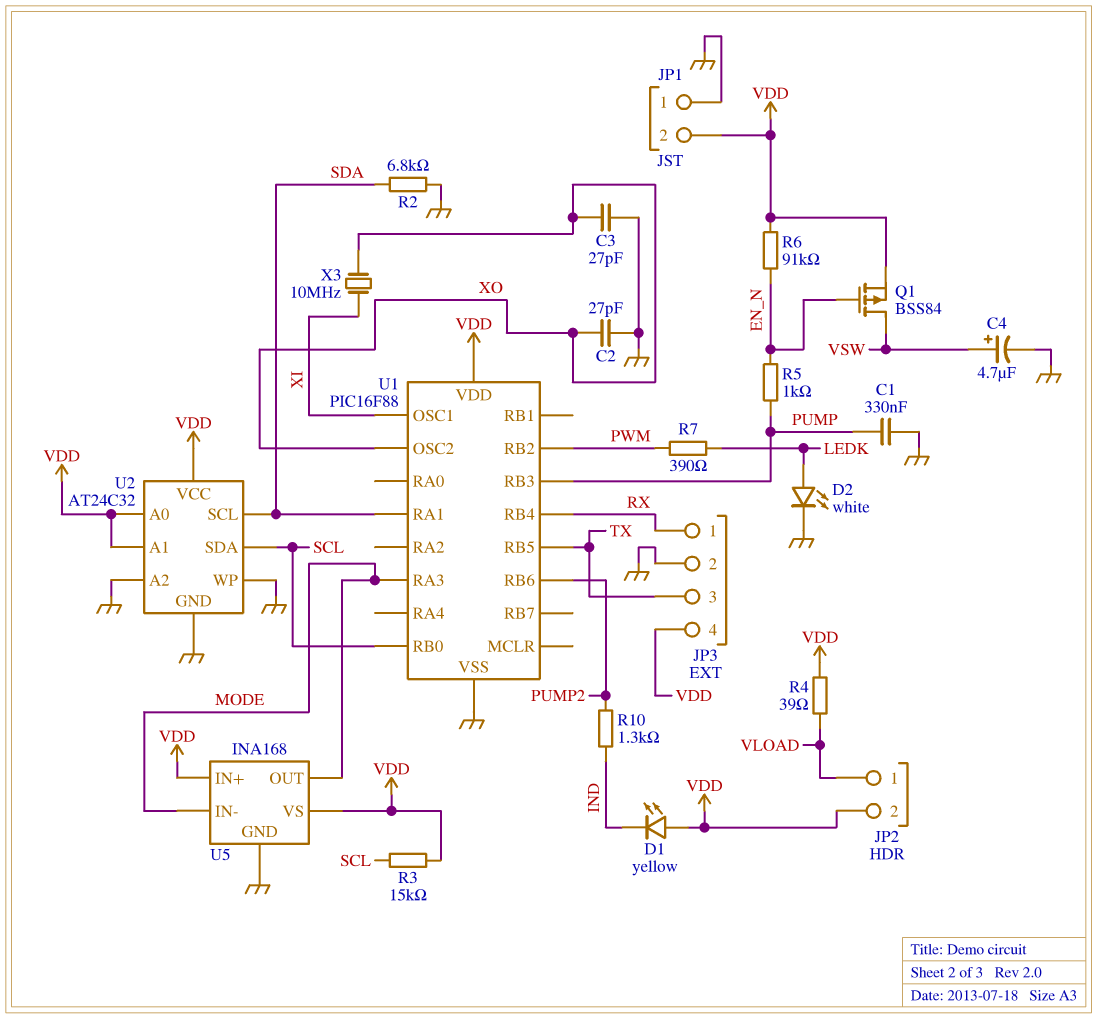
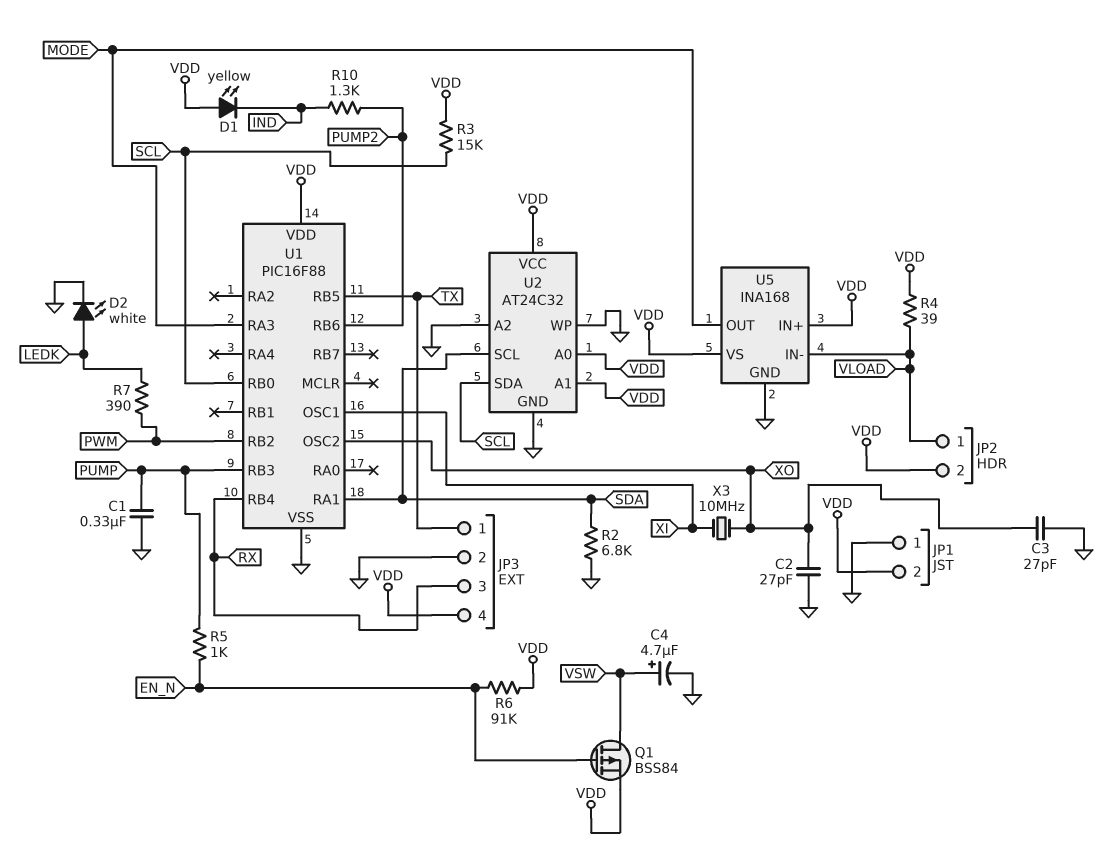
JP3 pin 1: RX -> TX
JP3 pin 3: TX -> RX
U5 pin IN-: MODE -> VLOAD

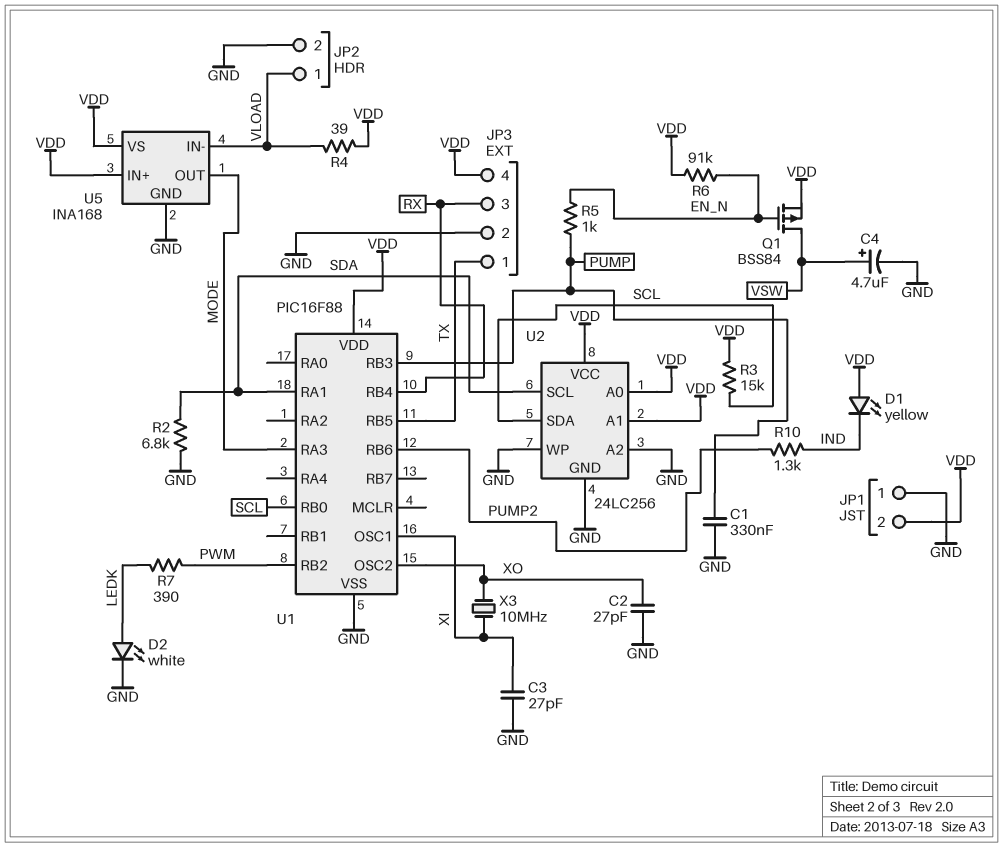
C3: 27pF (GND, XO) -> 27pF (GND, XI)
JP2 pin 2: VDD -> GND
U2: AT24C32 -> 24LC256

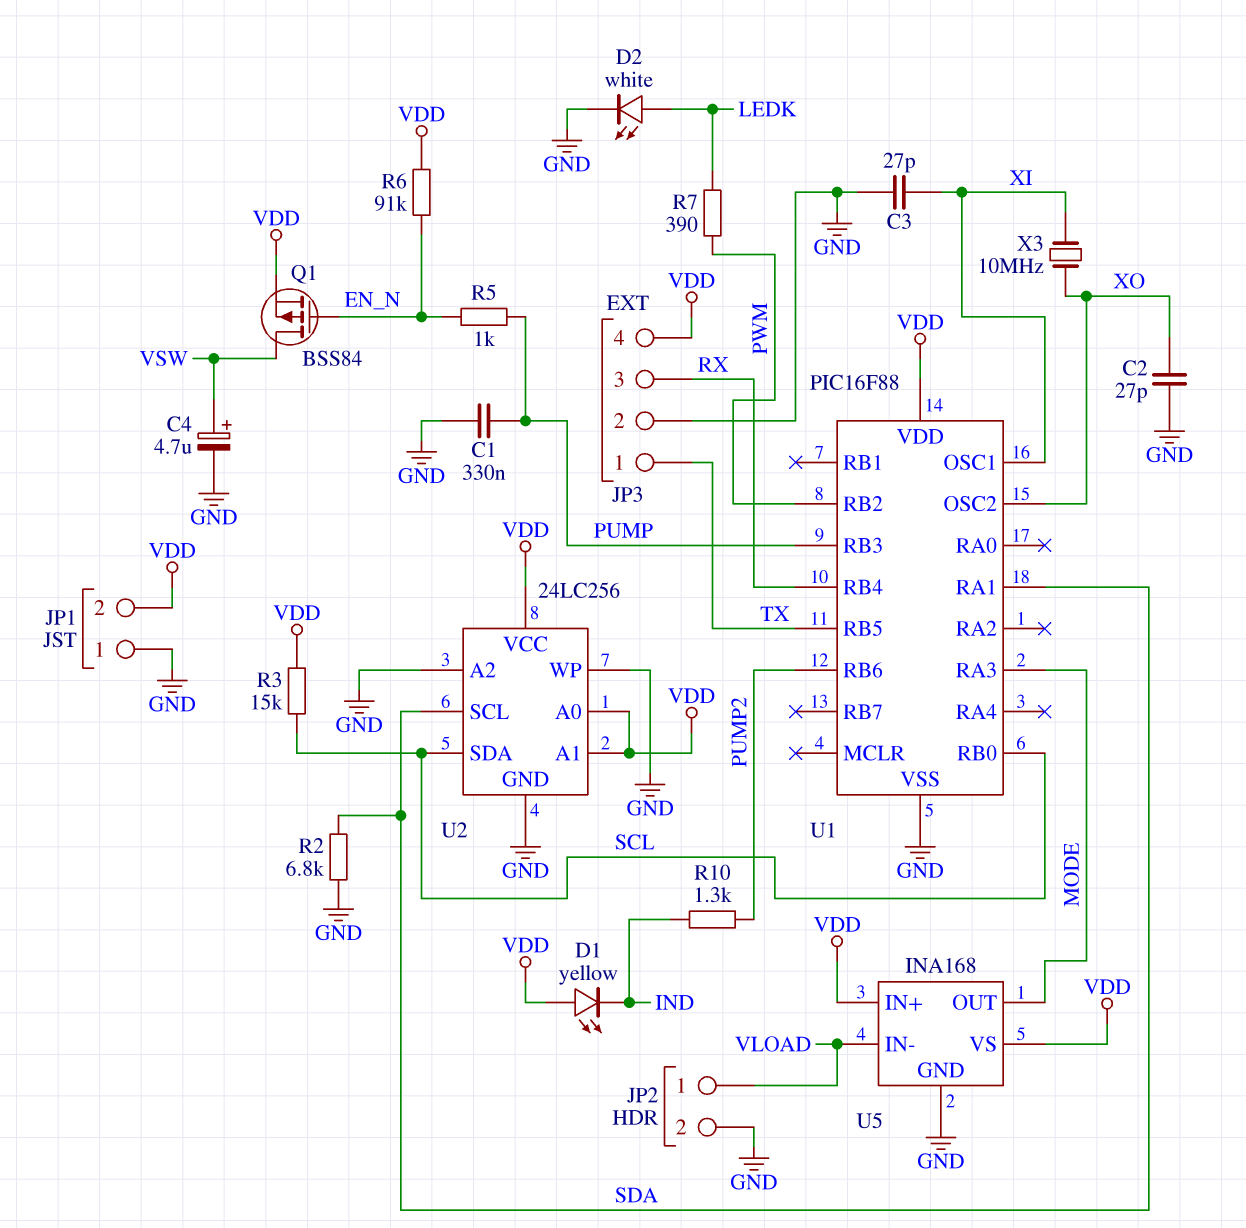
R4: 39 (VDD, VLOAD) -> none

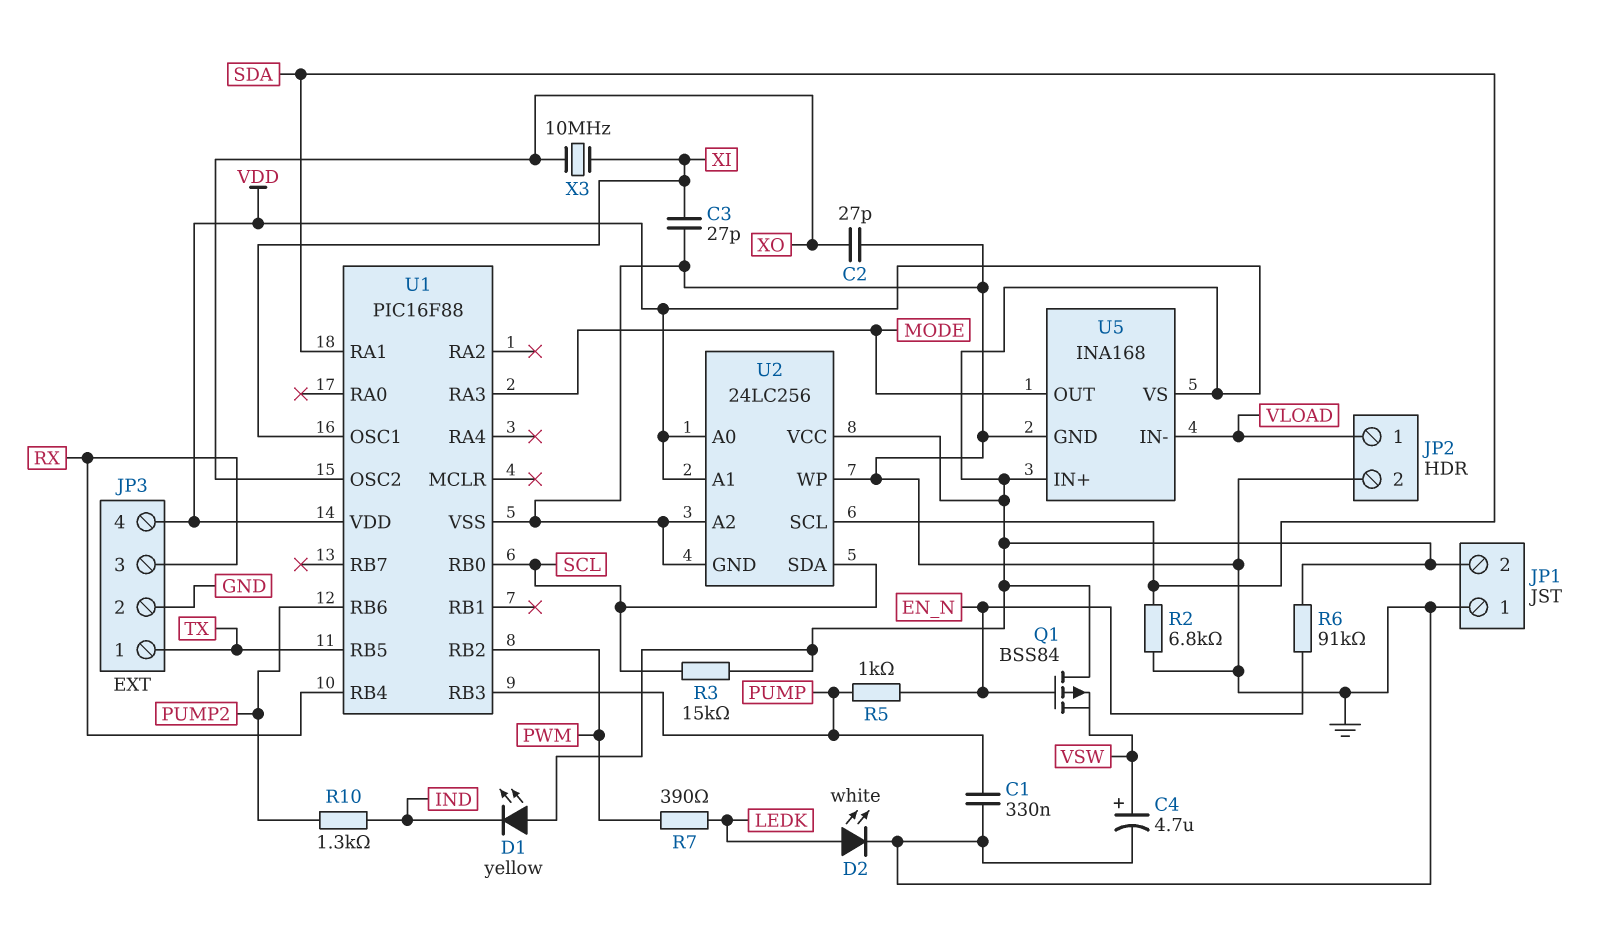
Q1: PMOS BSS84 (G EN_N, D VSW, S VDD) -> PMOS BSS84 (G EN_N, D VDD, S VSW)

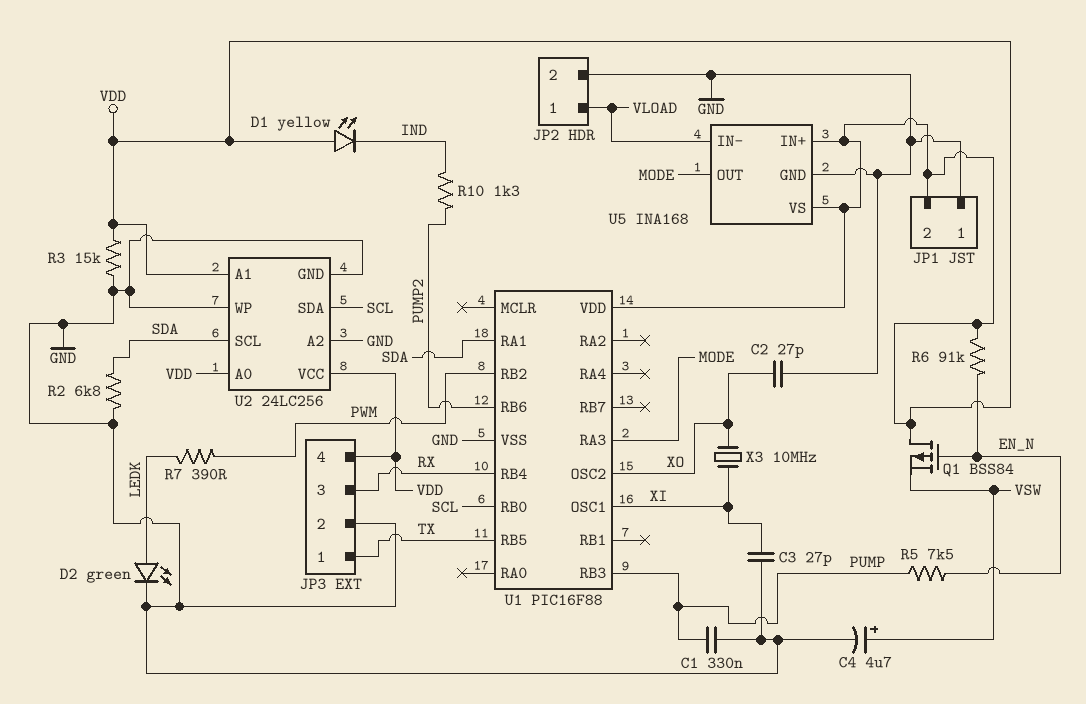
D2: LED white (A LEDK, K GND) -> LED green (A LEDK, K GND)
R3: 15k (SCL, VDD) -> 15k (GND, VDD)
R5: 1k (EN_N, PUMP) -> 7.5k (EN_N, PUMP)

